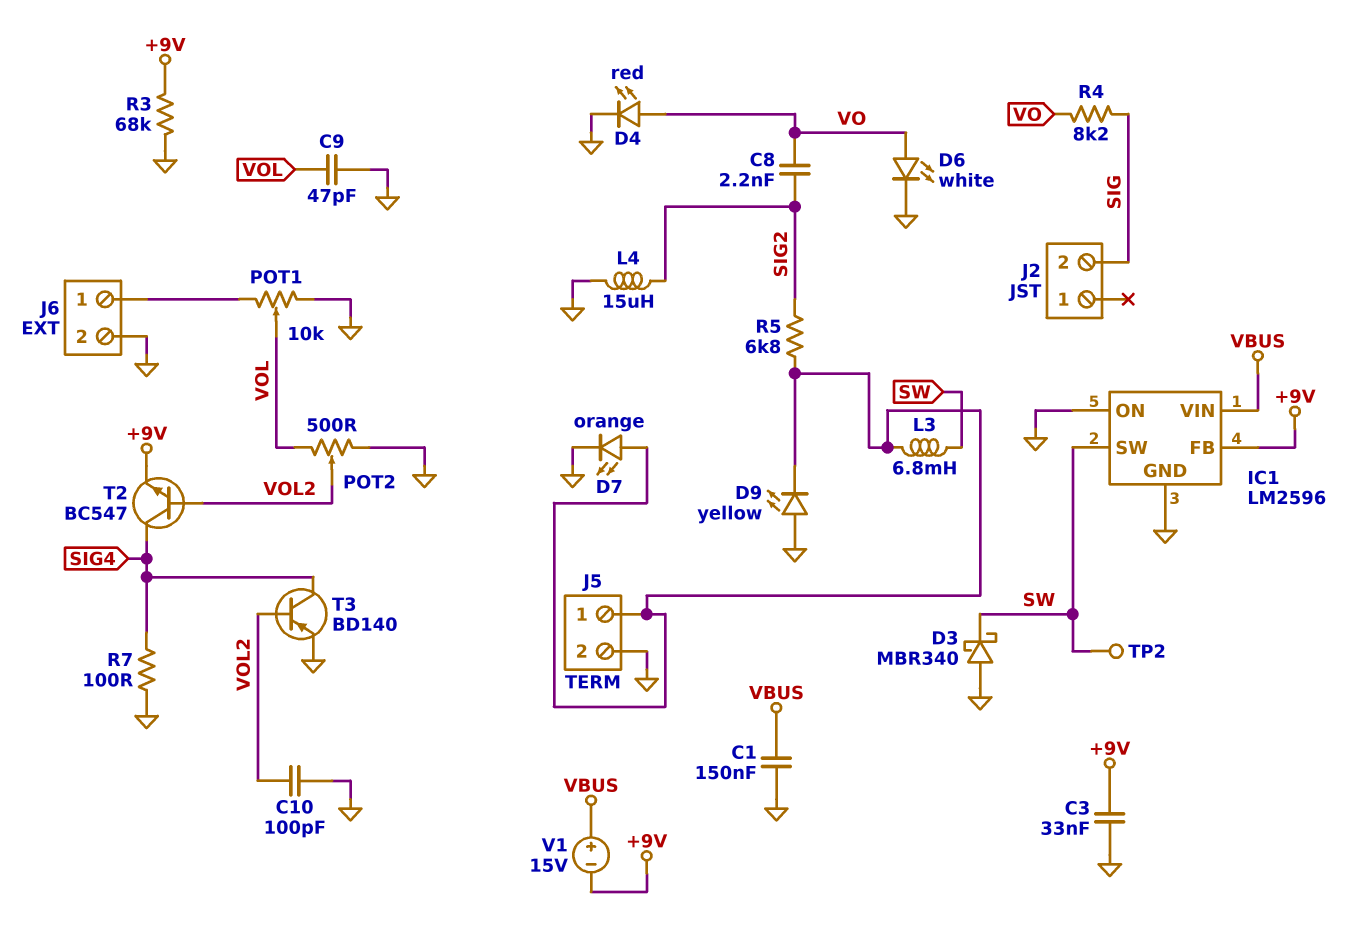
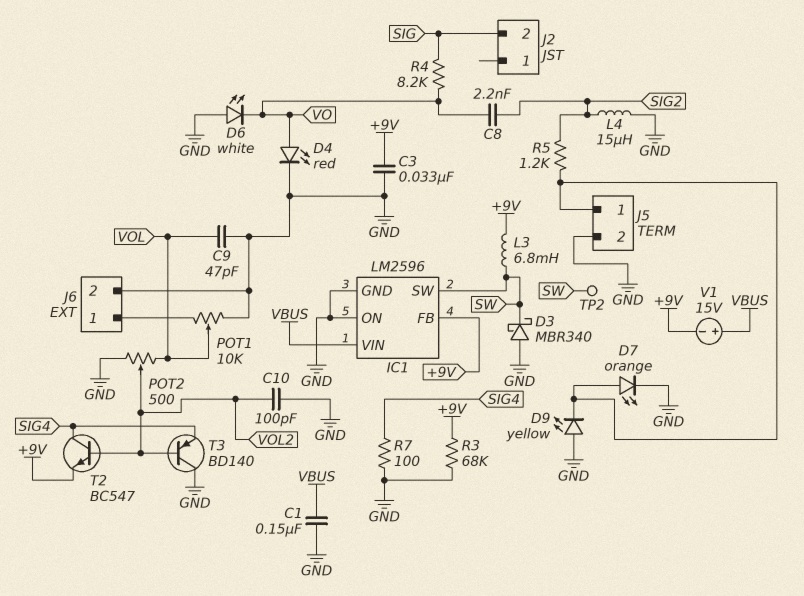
D6: LED white (A VO, K GND) -> LED white (A GND, K VO)
L3: 6.8mH (J5/1, SW) -> 6.8mH (+9V, SW)
R5: 6.8k (J5/1, SIG2) -> 1.2k (J5/1, SIG2)
T3: PNP BD140 (B VOL2, C SIG4, E GND) -> PNP BD140 (B VOL2, C GND, E SIG4)

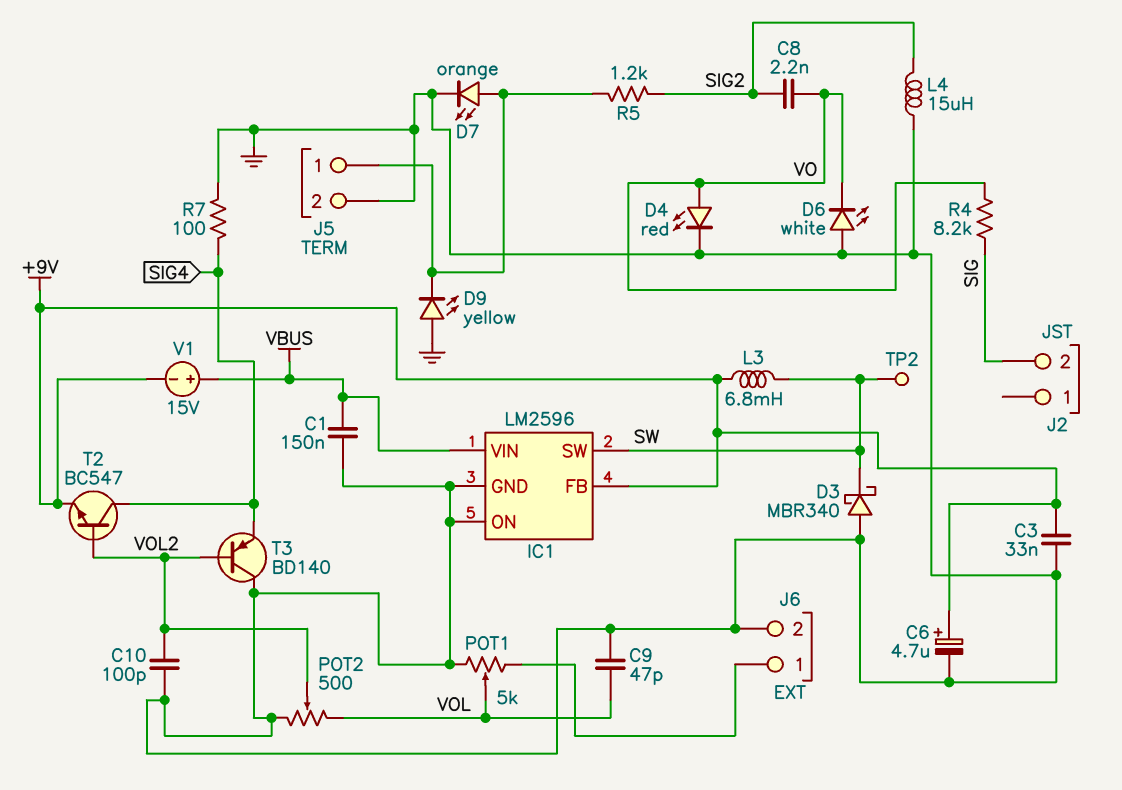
C6: none -> 4.7uF (plus +9V, minus GND)
POT1: 10k (GND, J6/1, wiper VOL) -> 5k (GND, J6/1, wiper VOL)
R3: 68k (+9V, GND) -> none

